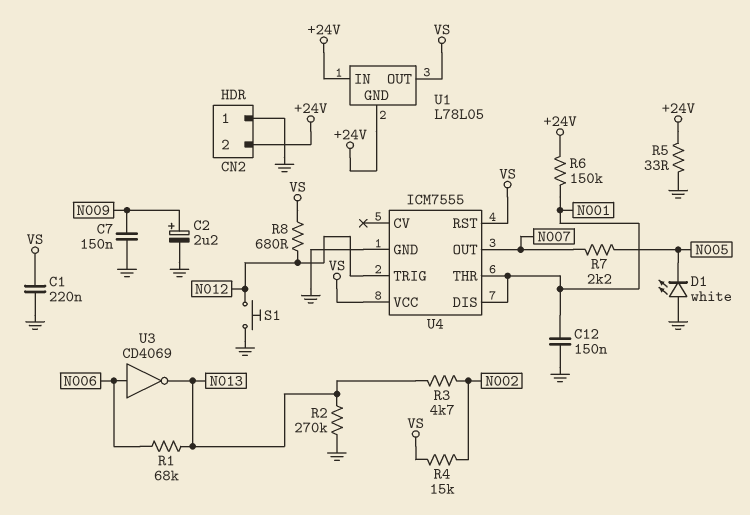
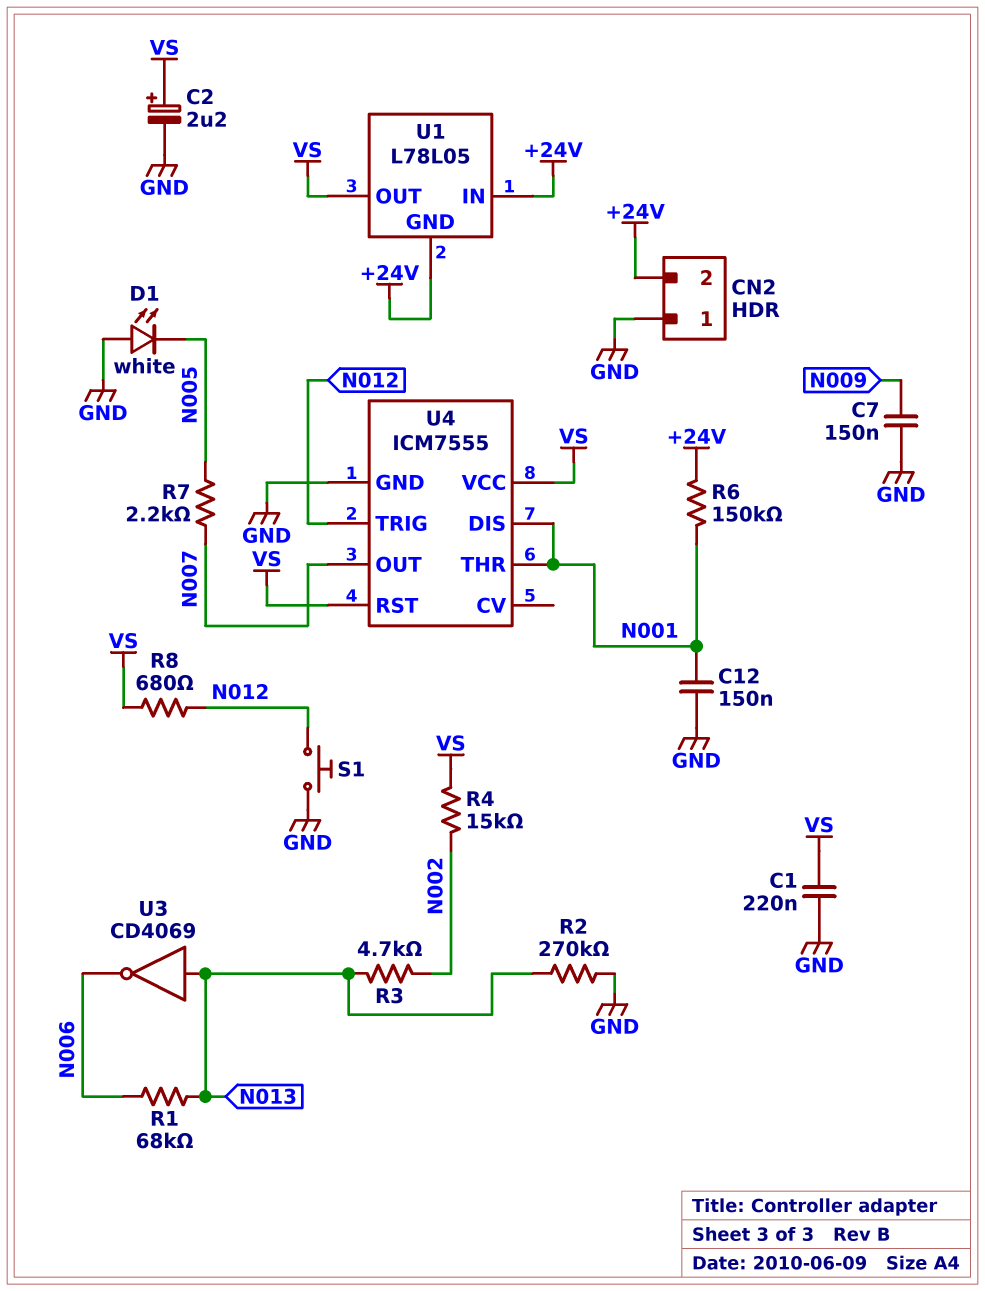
C2: 2.2uF (plus N009, minus GND) -> 2.2uF (plus VS, minus GND)
R5: 33 (+24V, GND) -> none
U3: NOT CD4069 (in N006, out N013) -> NOT CD4069 (in N013, out N006)

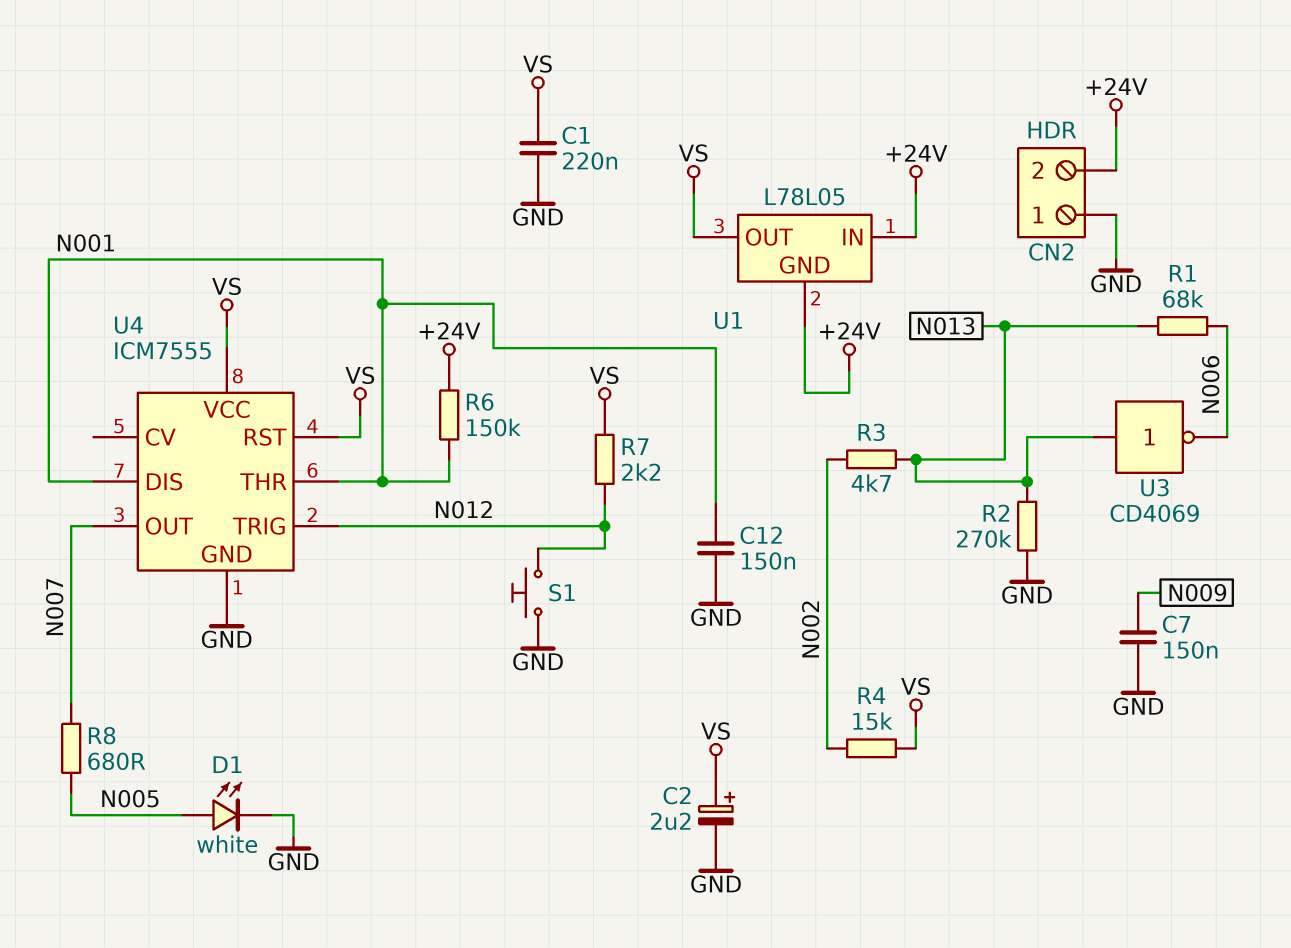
D1: LED white (A GND, K N005) -> LED white (A N005, K GND)
R7: 2.2k (N005, N007) -> 2.2k (N012, VS)
R8: 680 (N012, VS) -> 680 (N005, N007)

